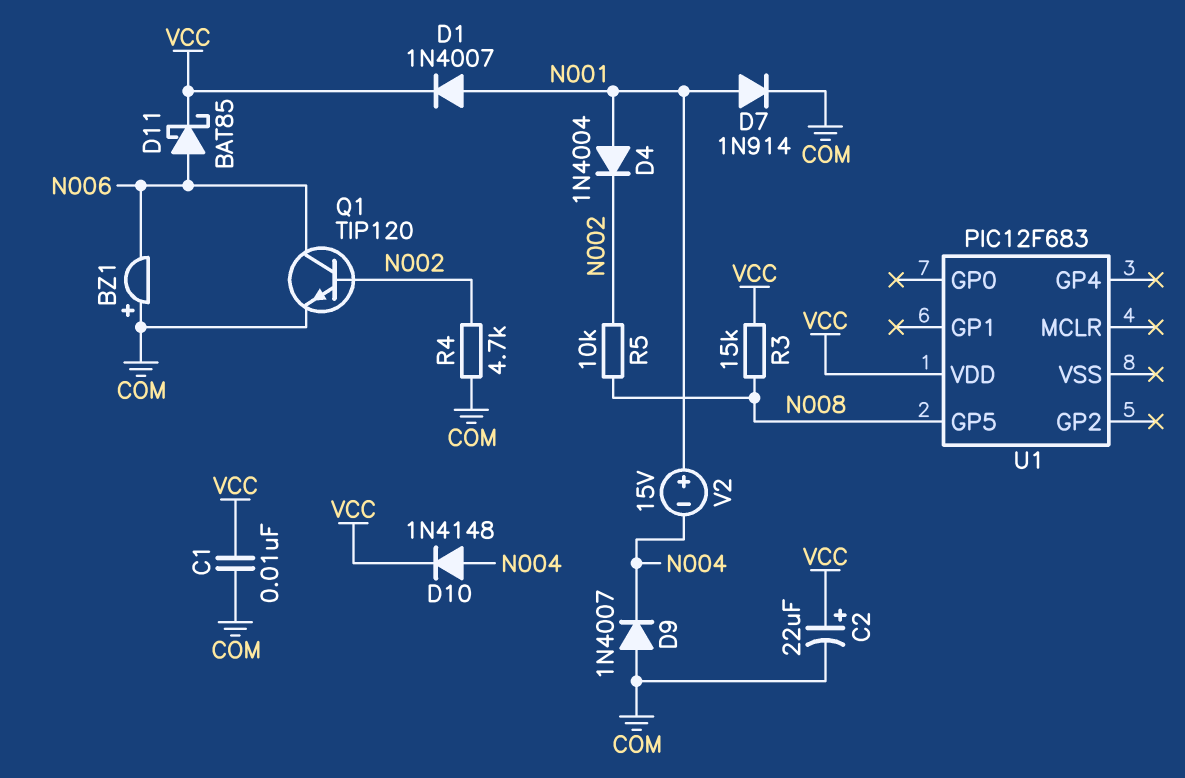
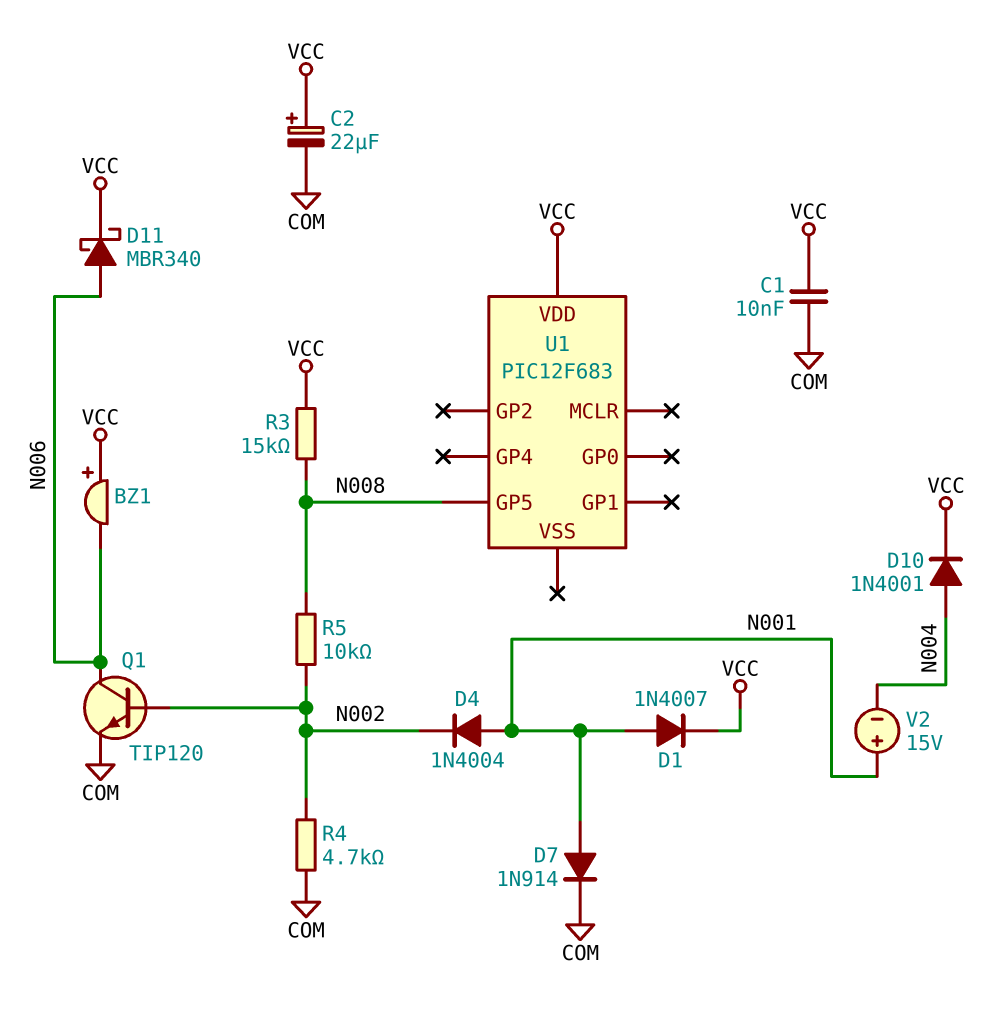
BZ1: buzzer (plus COM, minus N006) -> buzzer (plus VCC, minus N006)
D9: diode 1N4007 (A COM, K N004) -> none
D10: diode 1N4148 (A N004, K VCC) -> diode 1N4001 (A N004, K VCC)
D11: schottky BAT85 (A N006, K VCC) -> schottky MBR340 (A N006, K VCC)

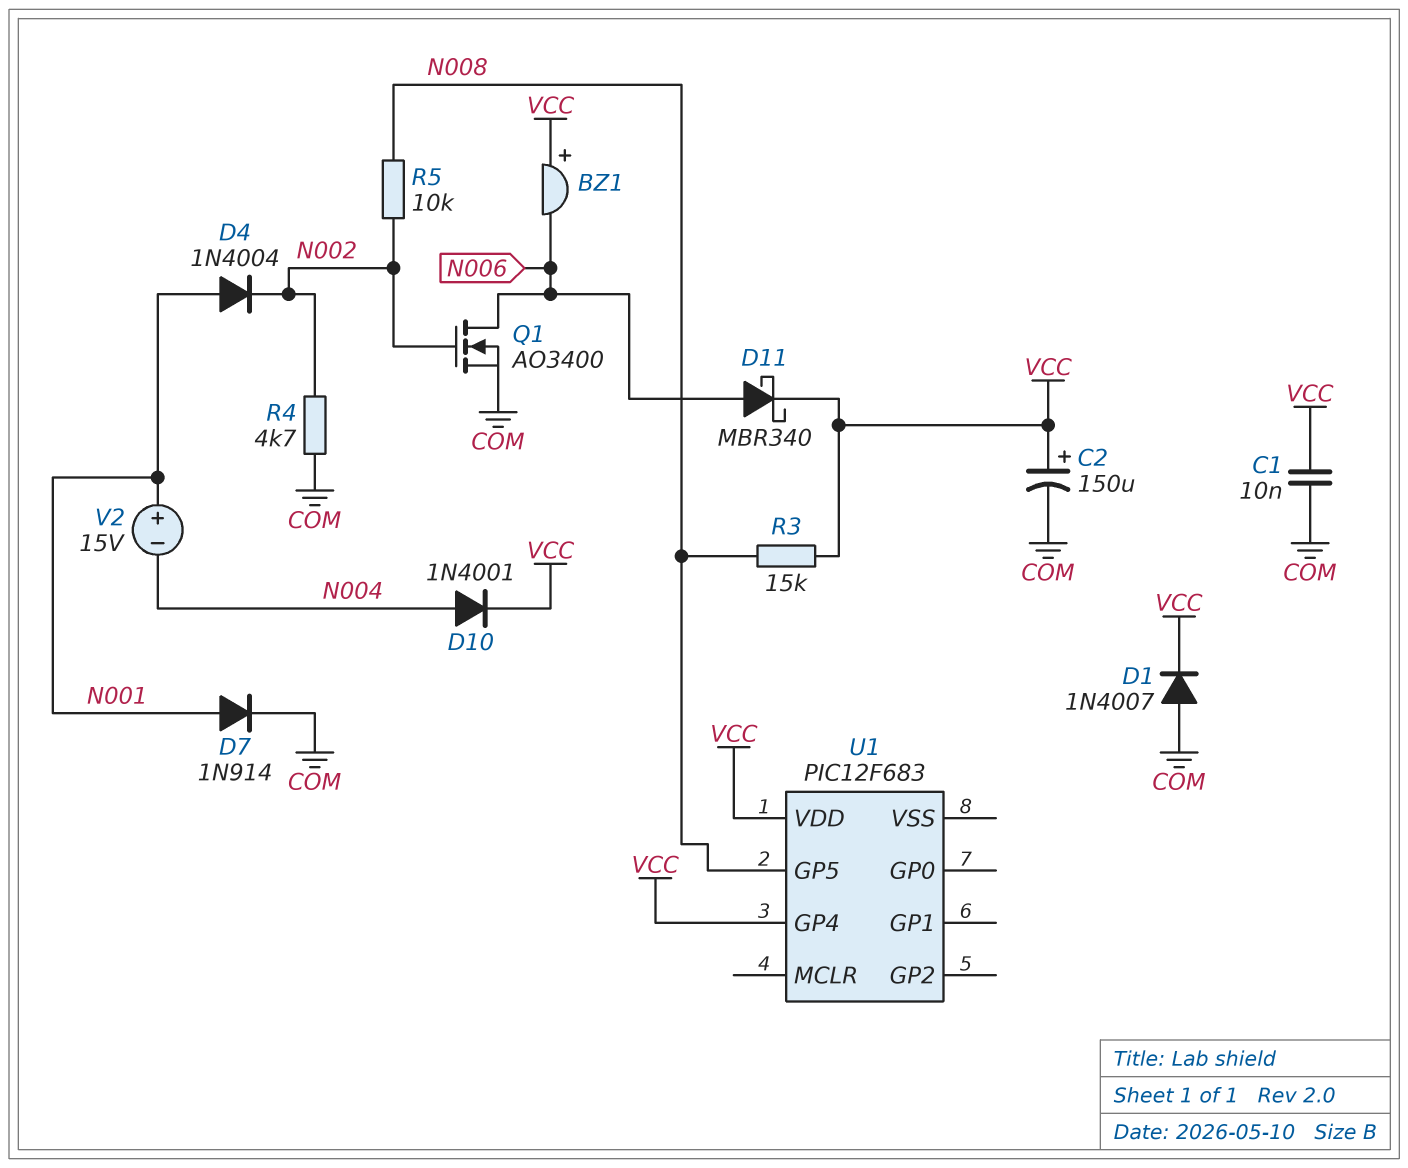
C2: 22uF (plus VCC, minus COM) -> 150uF (plus VCC, minus COM)
D1: diode 1N4007 (A N001, K VCC) -> diode 1N4007 (A COM, K VCC)
Q1: NPN TIP120 (B N002, C N006, E COM) -> NMOS AO3400 (G N002, D N006, S COM)
U1 pin GP4: none -> VCC

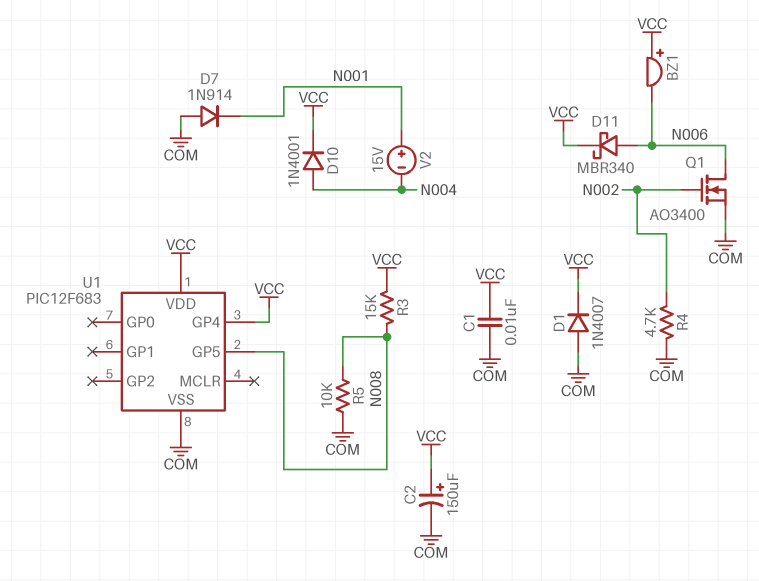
D4: diode 1N4004 (A N001, K N002) -> none
D7: diode 1N914 (A N001, K COM) -> diode 1N914 (A COM, K N001)
R5: 10k (N002, N008) -> 10k (COM, N008)
U1 pin VSS: none -> COM

